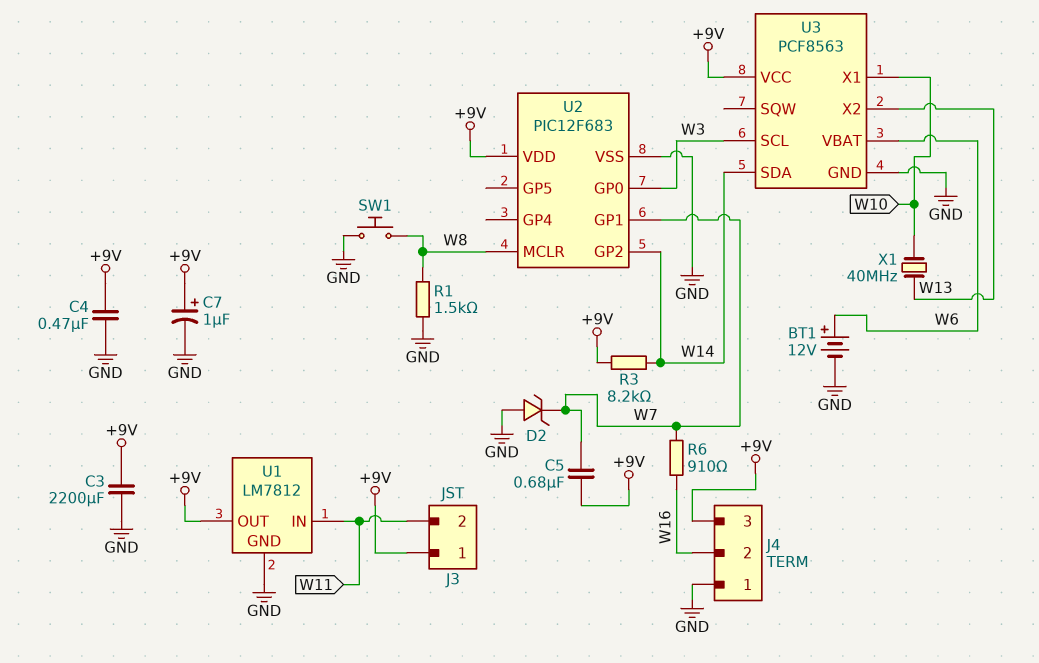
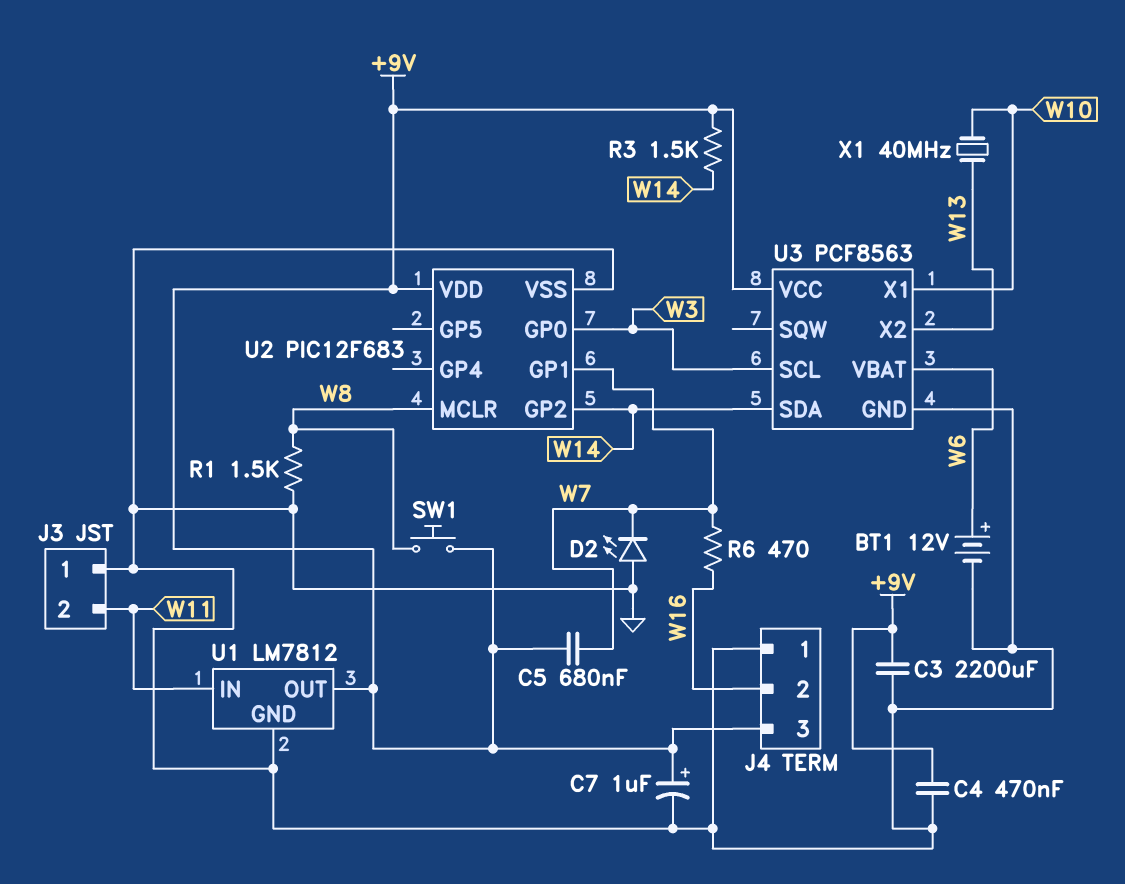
D2: zener (A GND, K W7) -> LED (A GND, K W7)
J3 pin 1: +9V -> GND
R3: 8.2k (+9V, W14) -> 1.5k (+9V, W14)
R6: 910 (W7, W16) -> 470 (W7, W16)
SW1: button (GND, W8) -> button (+9V, W8)

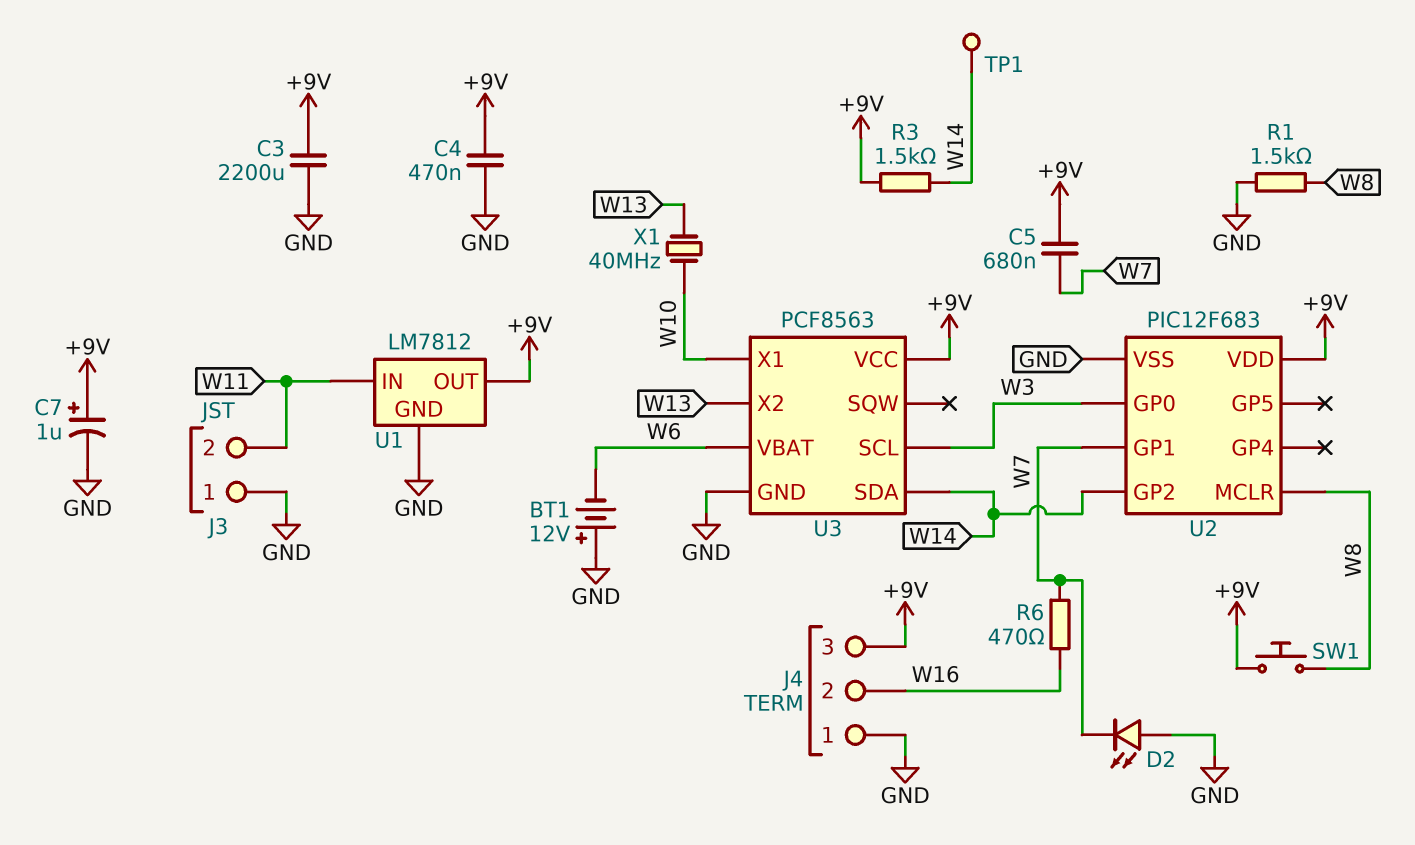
BT1: 12V (plus W6, minus GND) -> 12V (plus GND, minus W6)
TP1: none -> test point (W14)

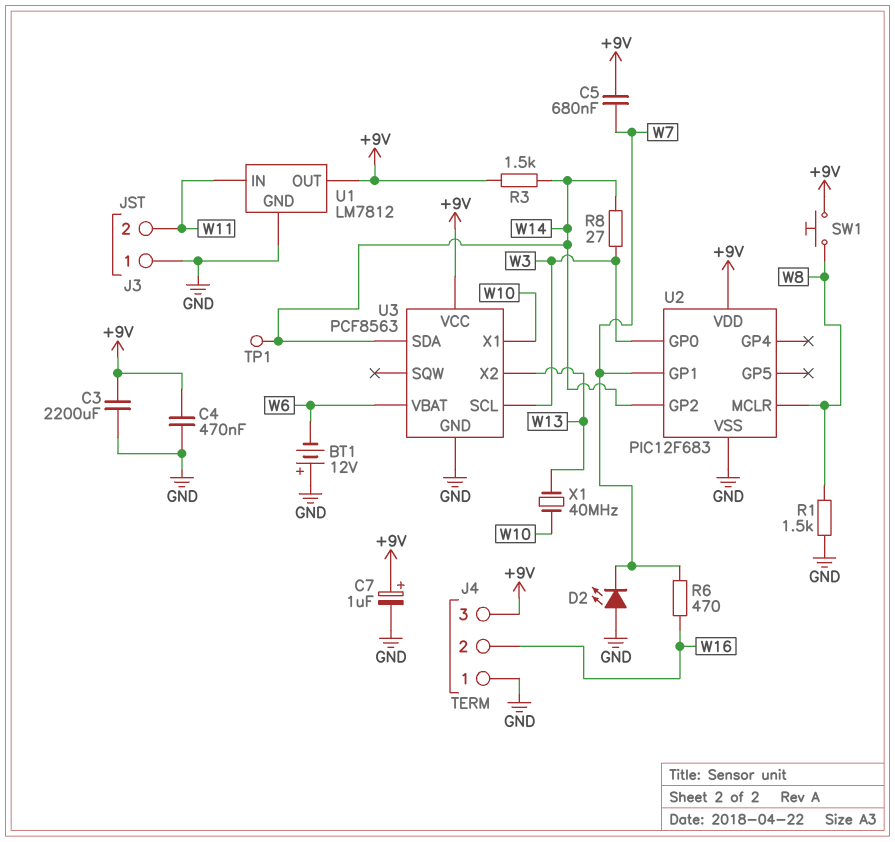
R8: none -> 27 (W3, W14)

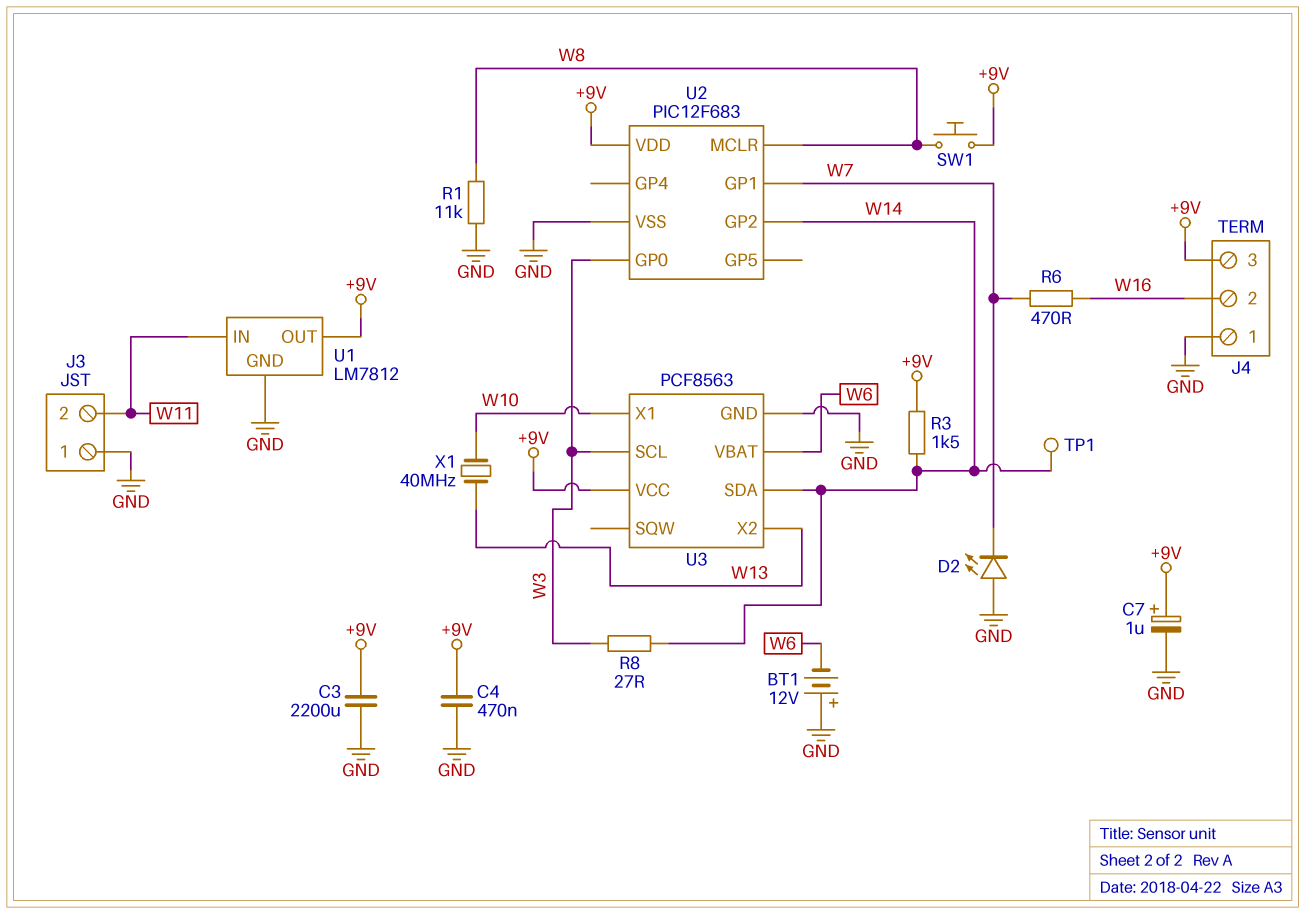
C5: 680nF (+9V, W7) -> none
R1: 1.5k (GND, W8) -> 11k (GND, W8)

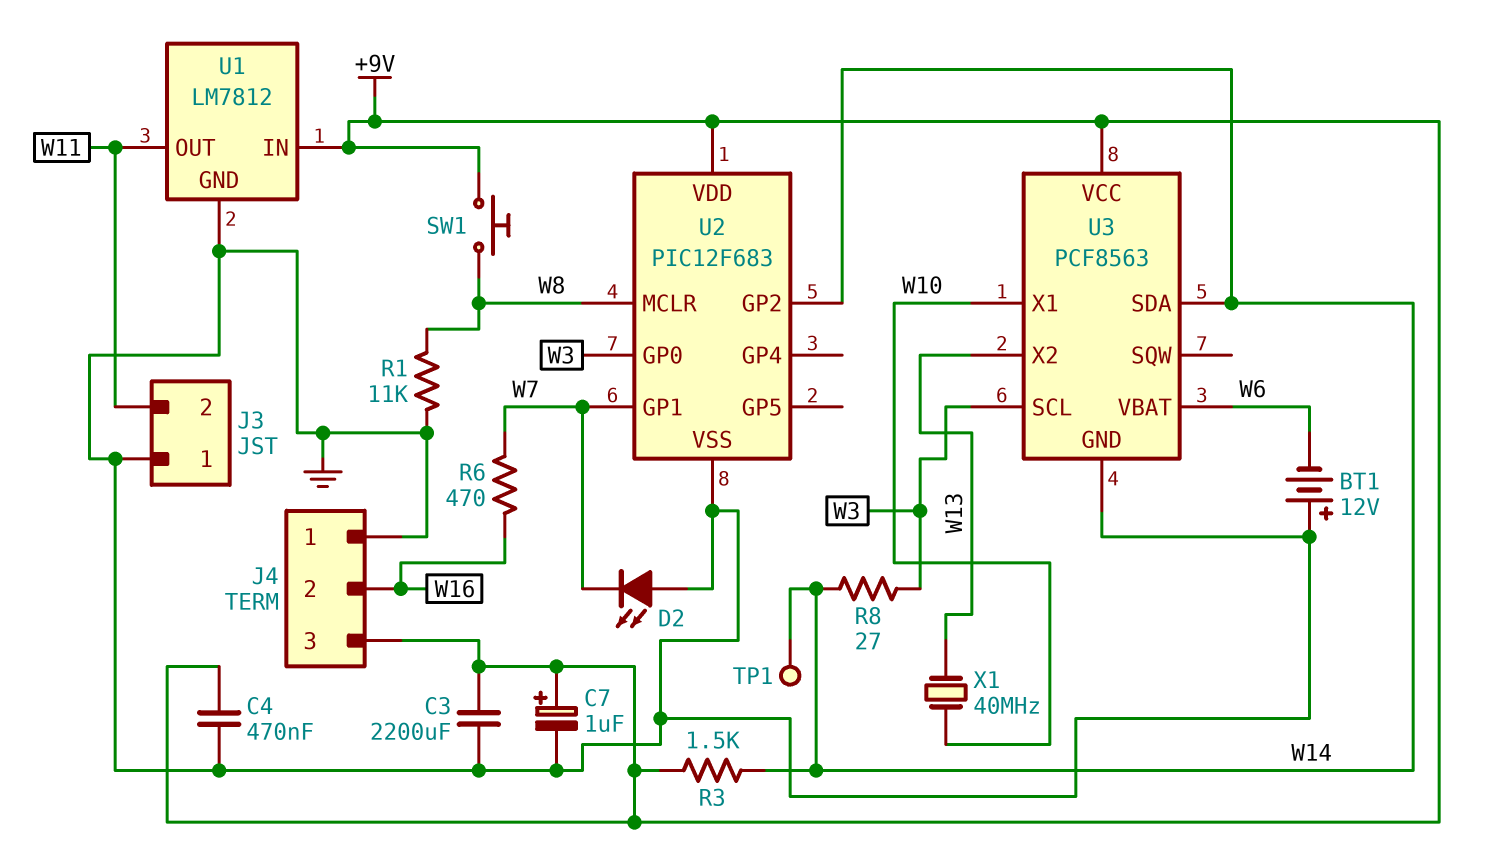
U1 pin IN: W11 -> +9V
U1 pin OUT: +9V -> W11

